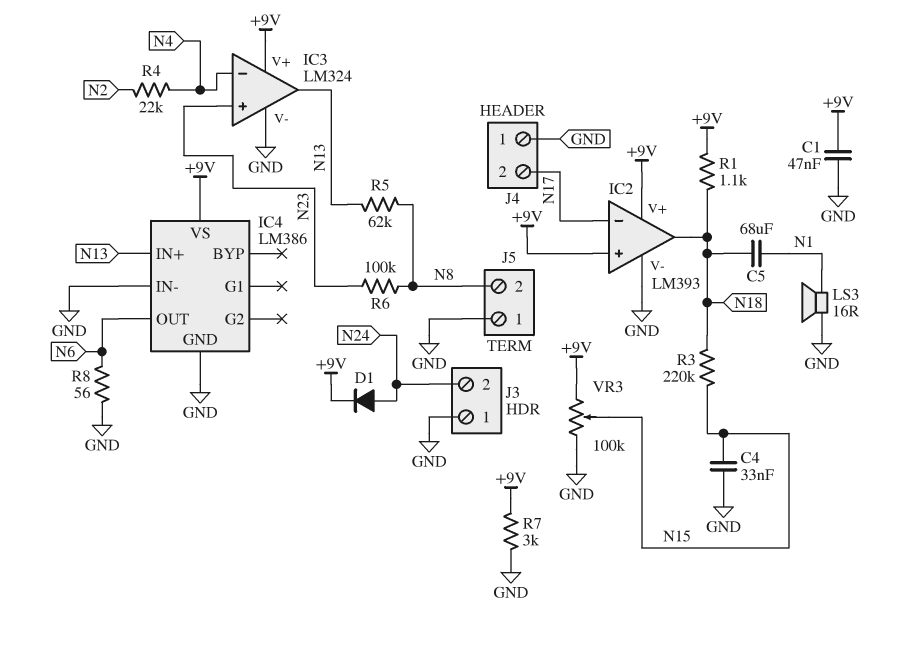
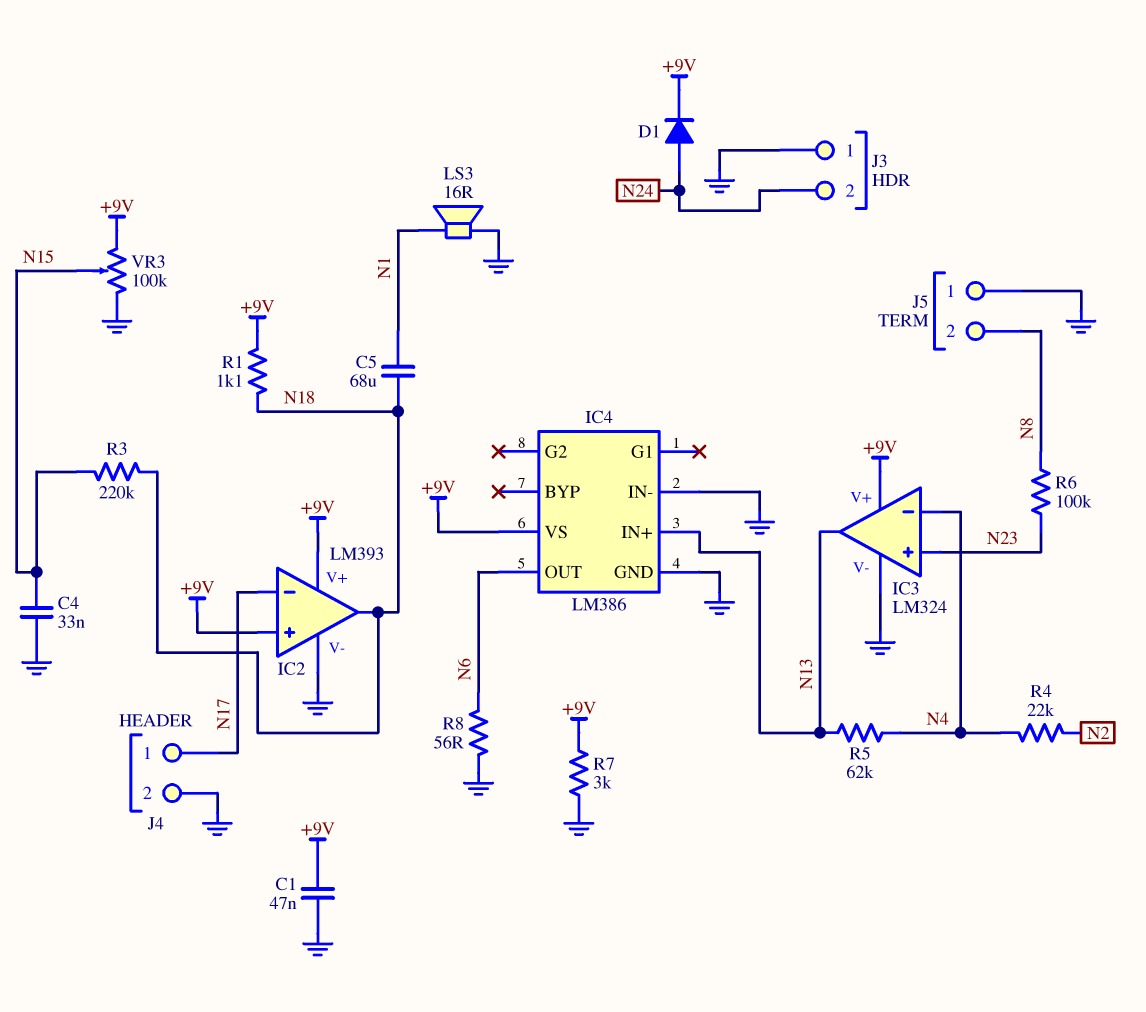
J4 pin 1: GND -> N17
J4 pin 2: N17 -> GND
R5: 62k (N8, N13) -> 62k (N4, N13)

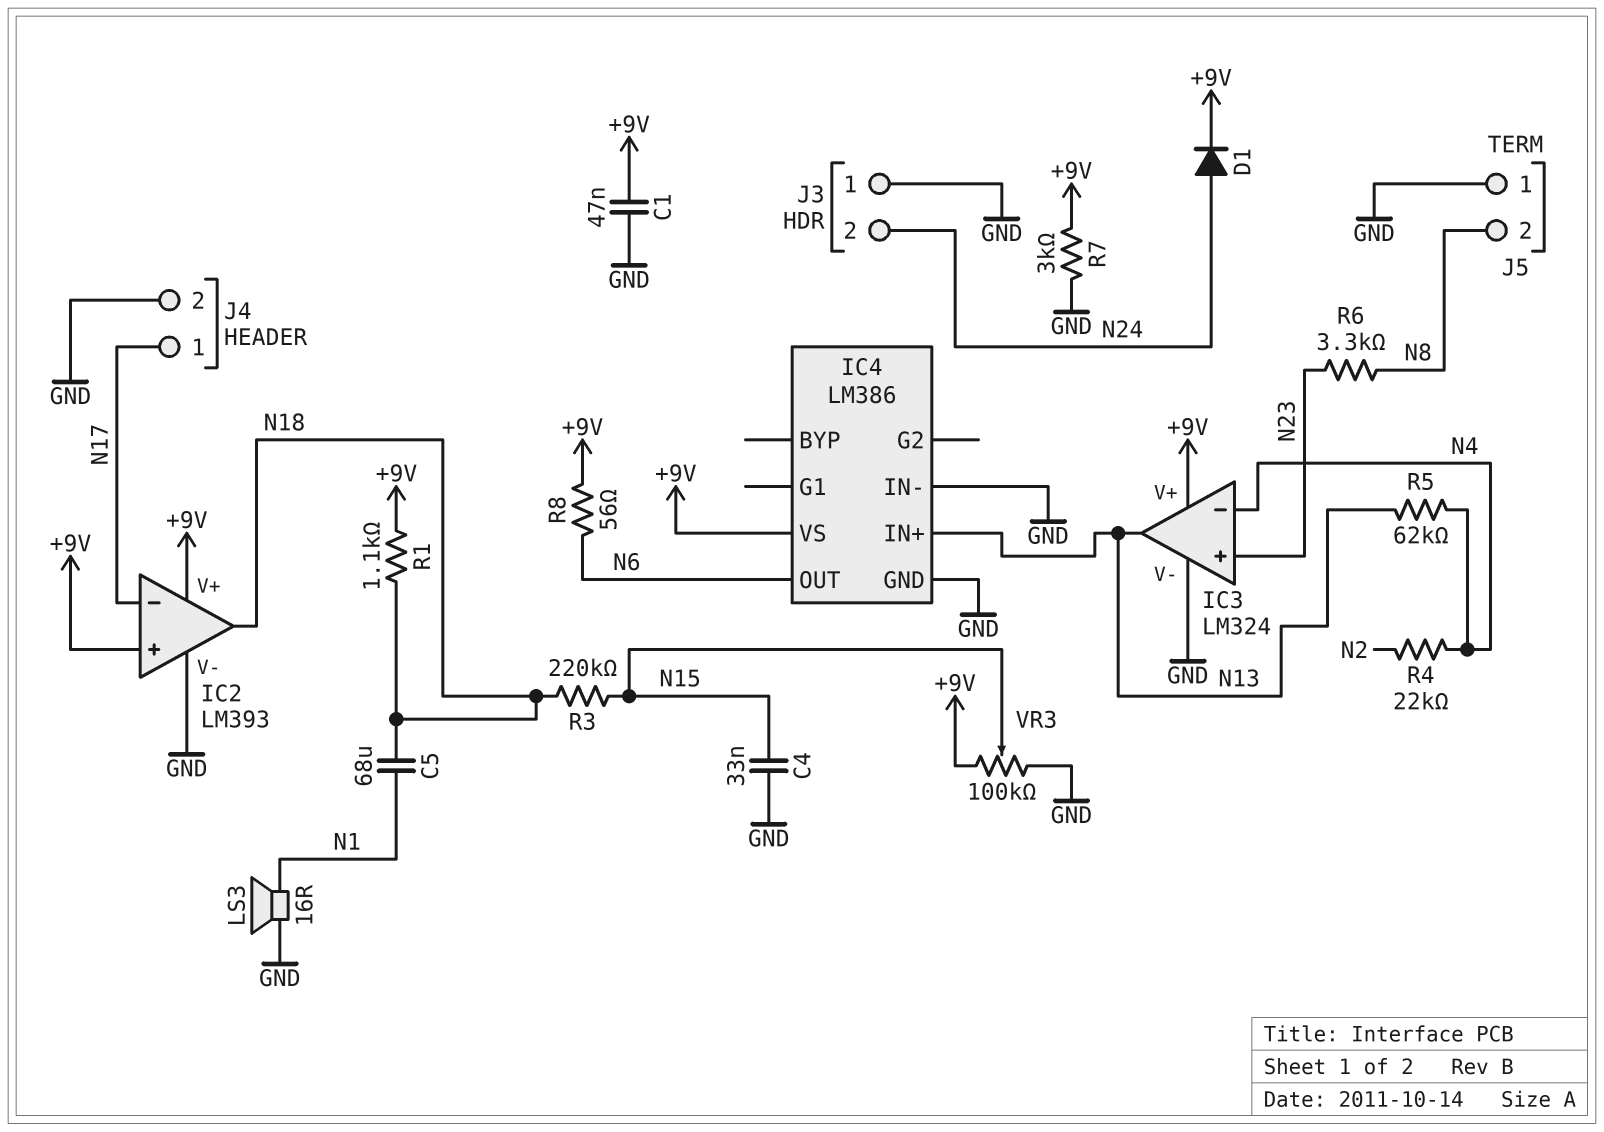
R6: 100k (N8, N23) -> 3.3k (N8, N23)
R8: 56 (GND, N6) -> 56 (+9V, N6)

